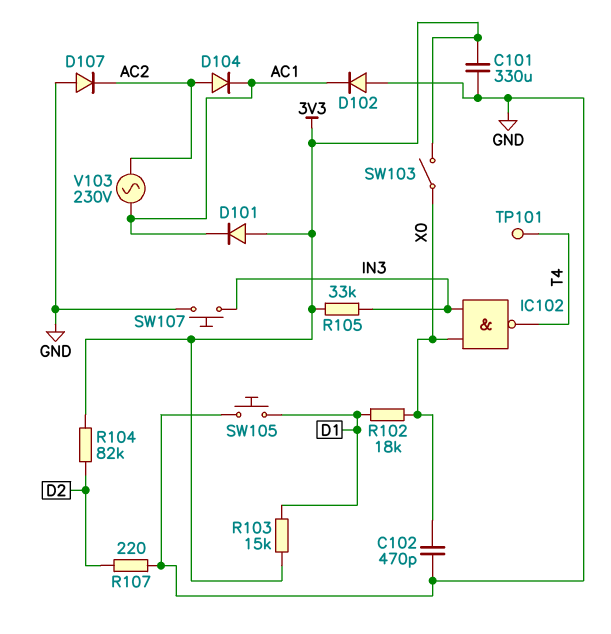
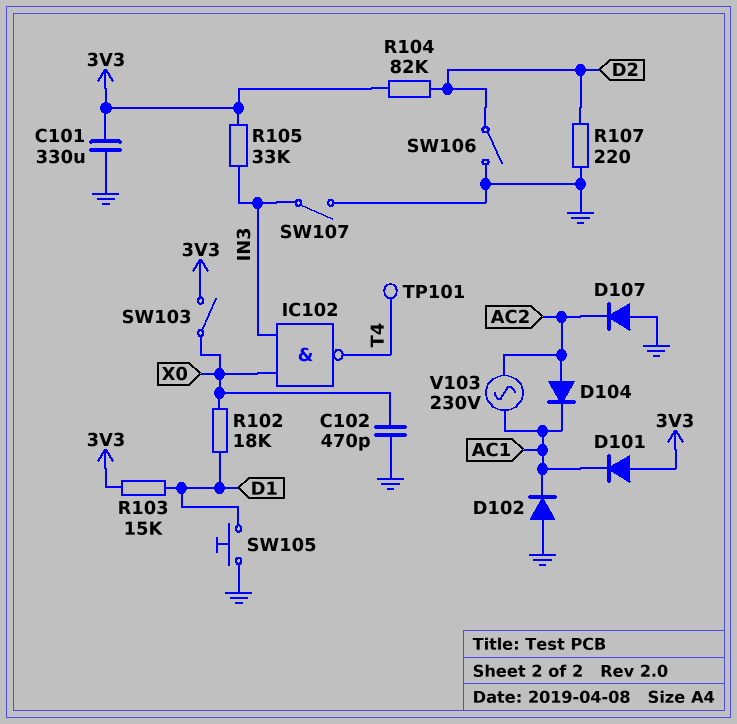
SW106: none -> switch (D2, GND)
SW107: button (GND, IN3) -> switch (GND, IN3)

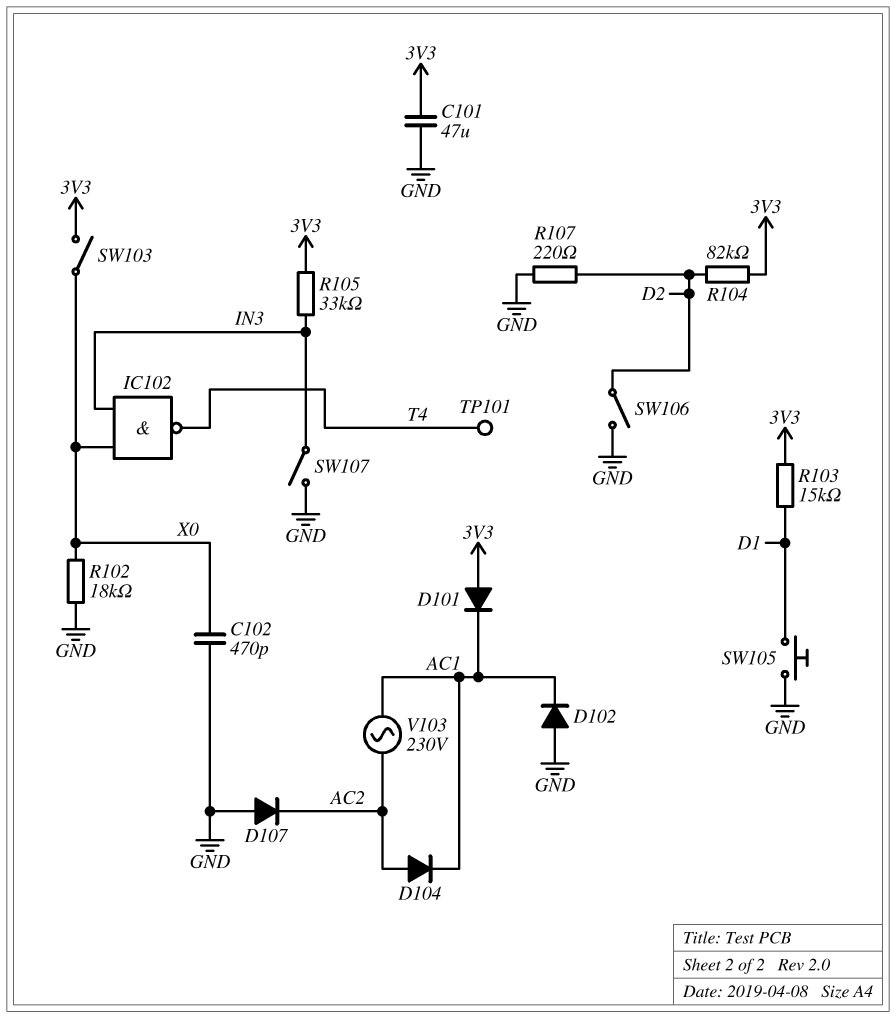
C101: 330uF (3V3, GND) -> 47uF (3V3, GND)
R102: 18k (D1, X0) -> 18k (GND, X0)

